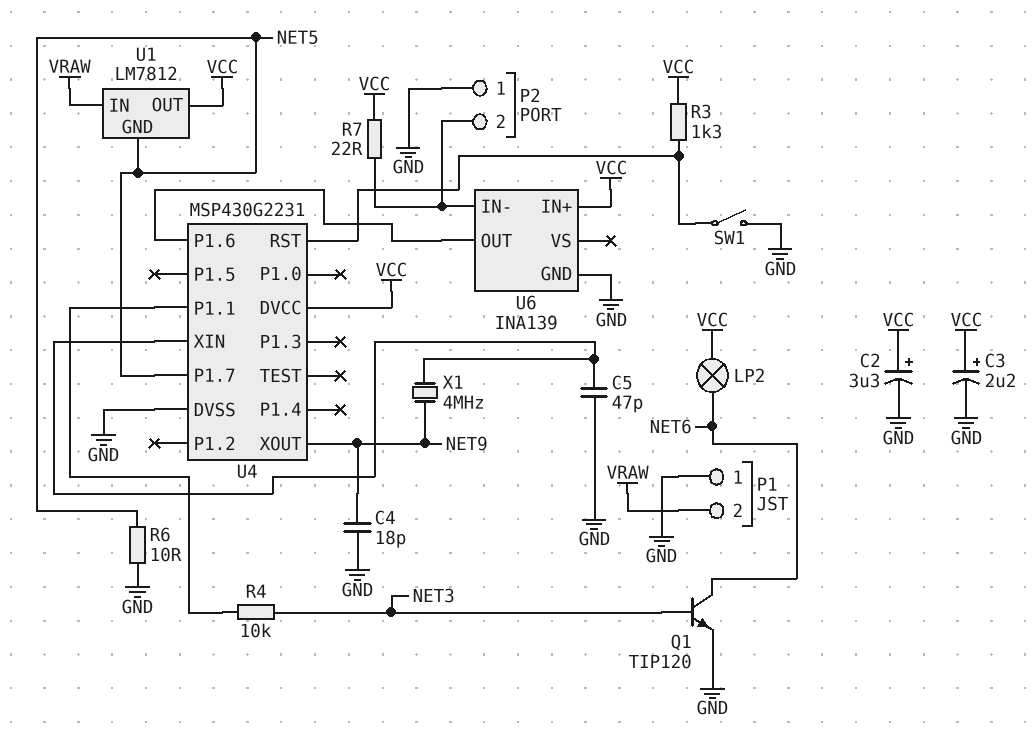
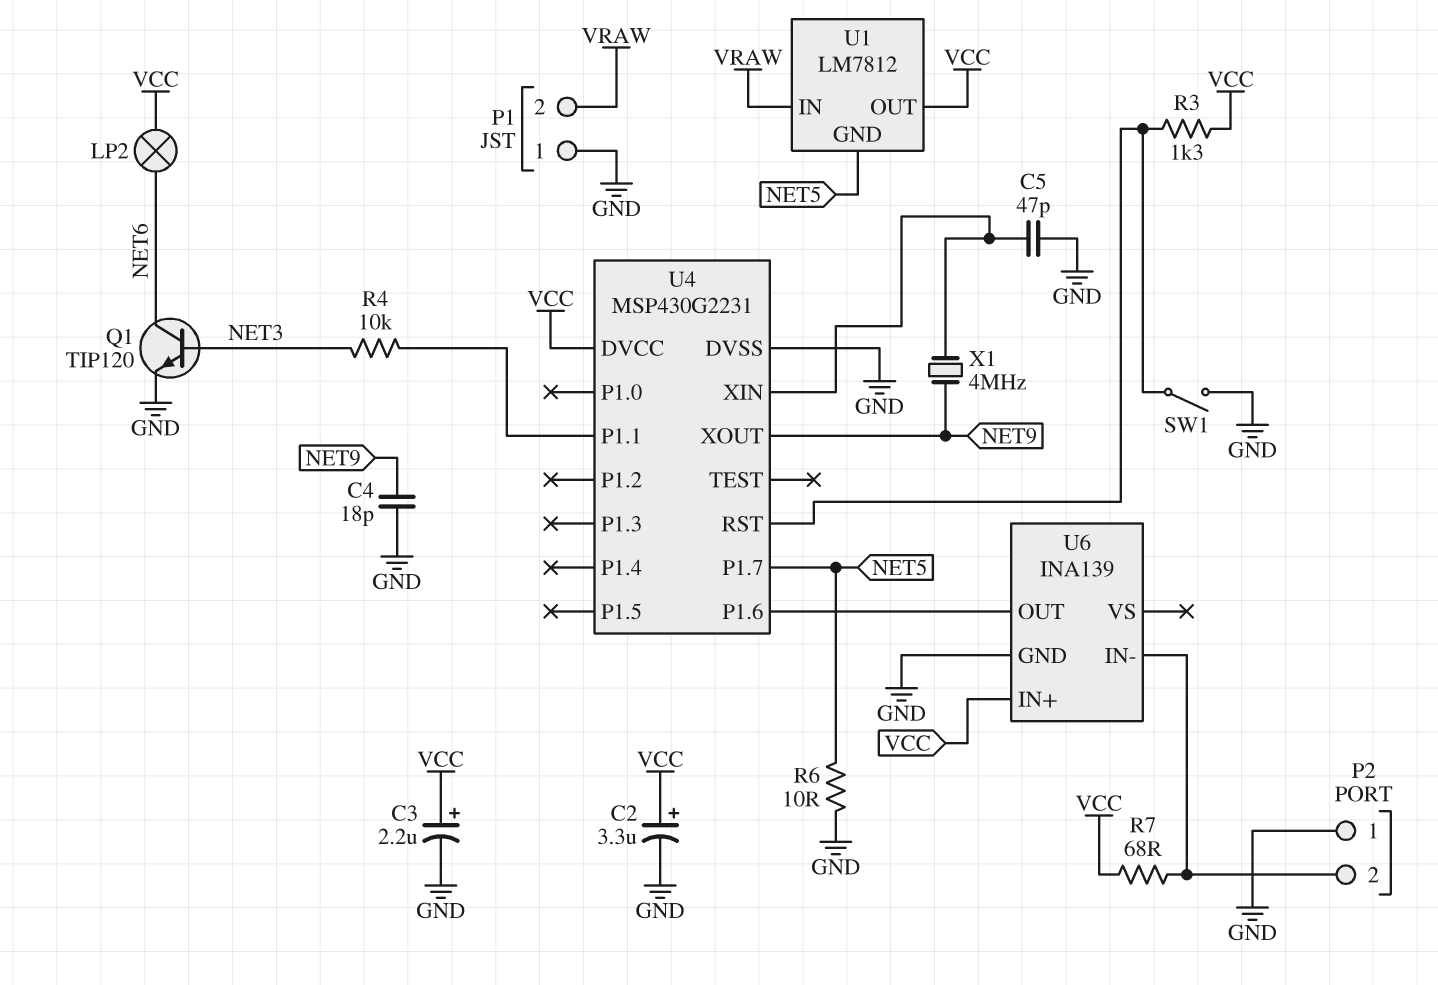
R7: 22 (P2/2, VCC) -> 68 (P2/2, VCC)

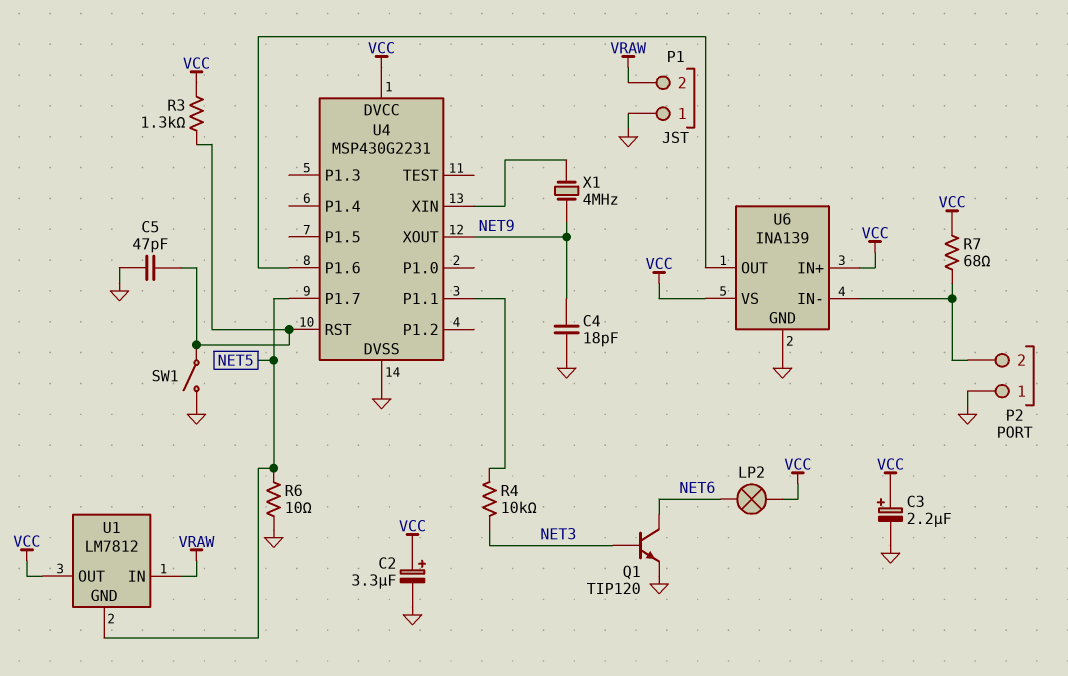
C5: 47pF (GND, U4/XIN) -> 47pF (GND, U4/RST)
U6 pin VS: none -> VCC

